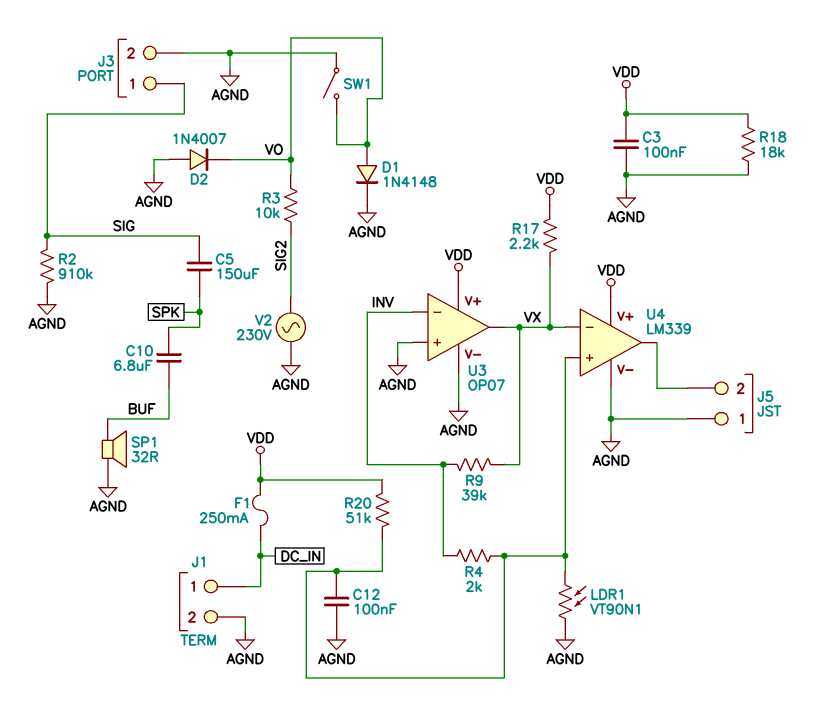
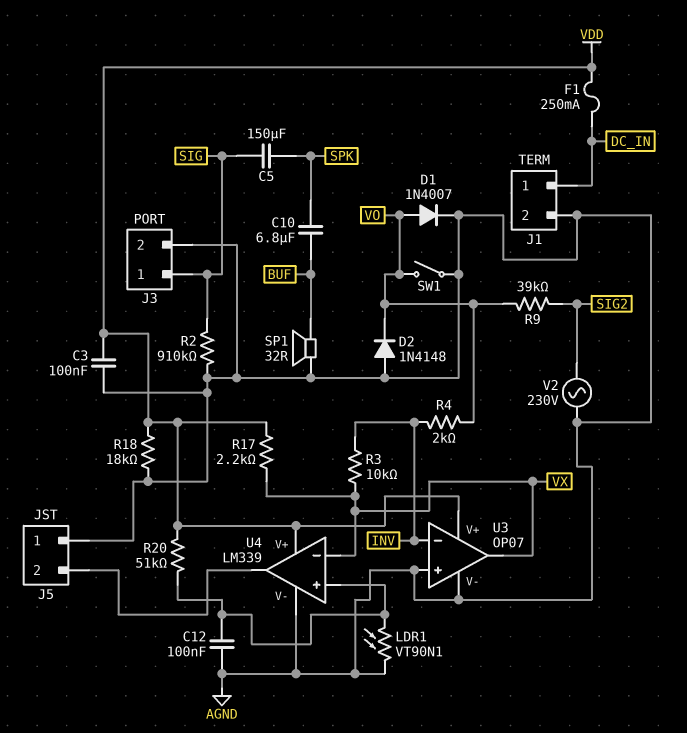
D1: diode 1N4148 (A VO, K AGND) -> diode 1N4007 (A VO, K AGND)
D2: diode 1N4007 (A AGND, K VO) -> diode 1N4148 (A AGND, K VO)
R3: 10k (SIG2, VO) -> 10k (INV, VX)
R4: 2k (INV, U4/in+) -> 2k (INV, VO)
R9: 39k (INV, VX) -> 39k (SIG2, VO)

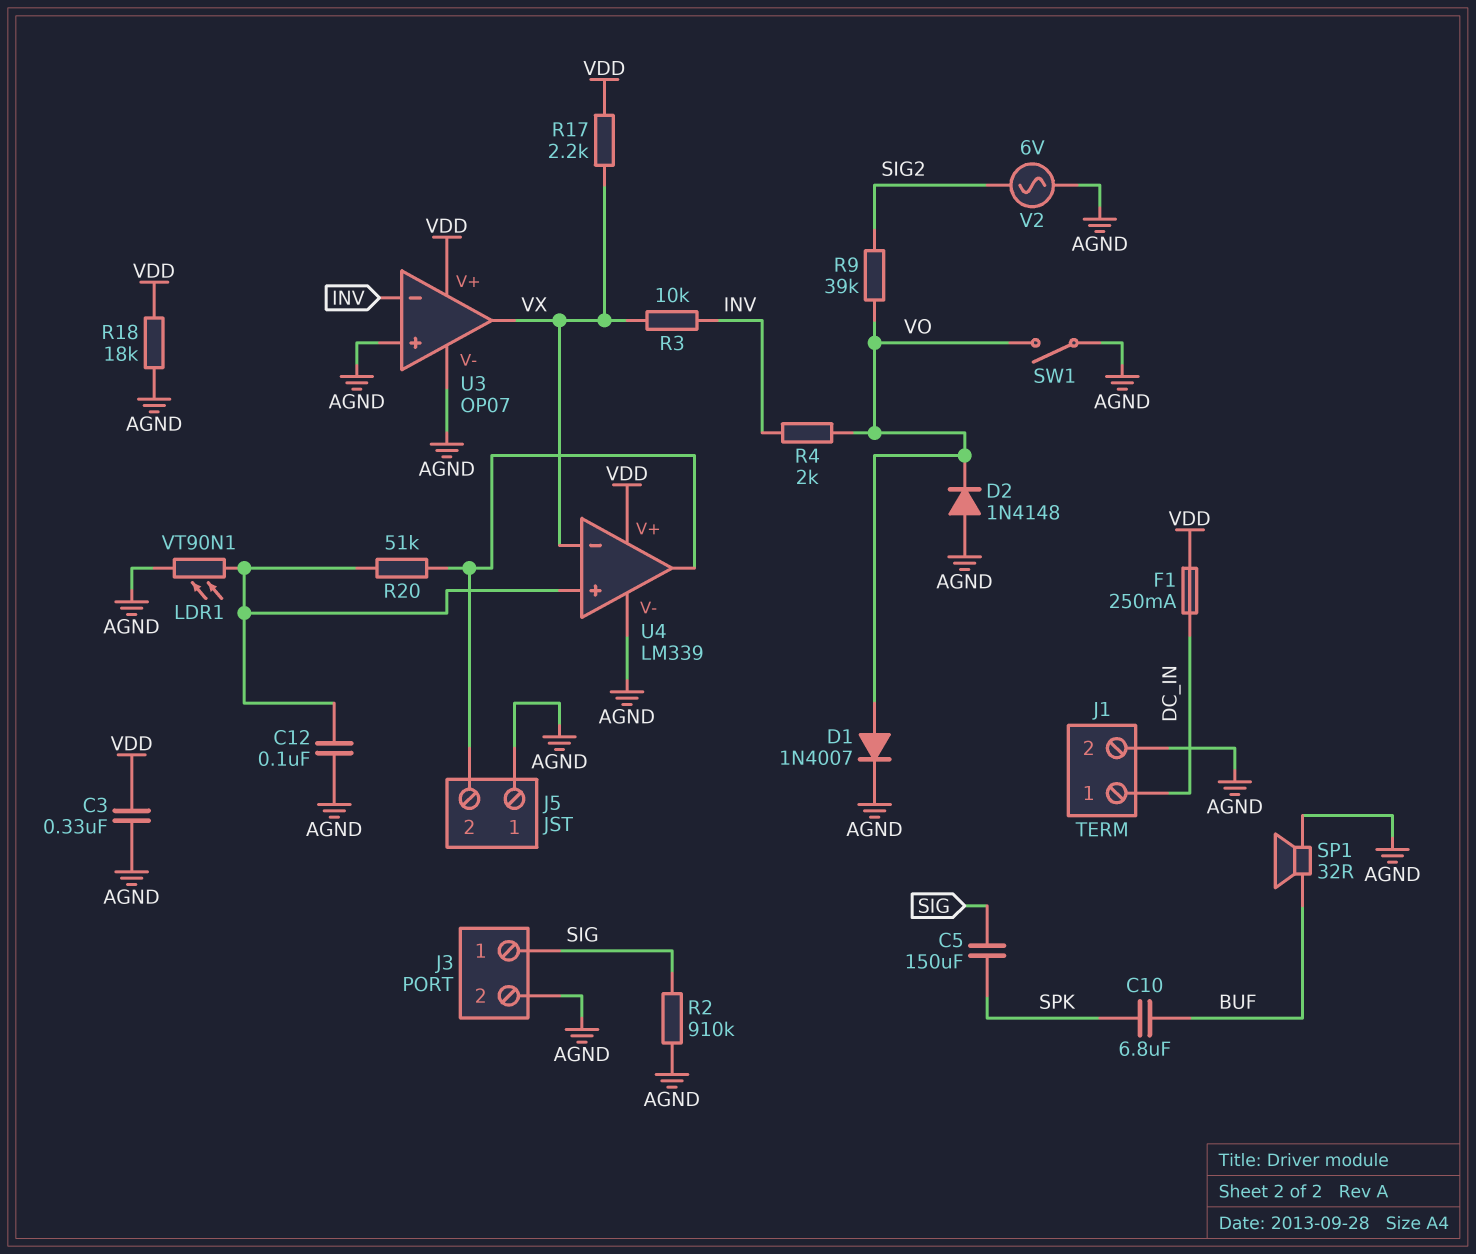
C3: 100nF (AGND, VDD) -> 330nF (AGND, VDD)
R20: 51k (U4/in+, VDD) -> 51k (J5/2, U4/in+)
V2: AC 230V (AGND, SIG2) -> AC 6V (AGND, SIG2)

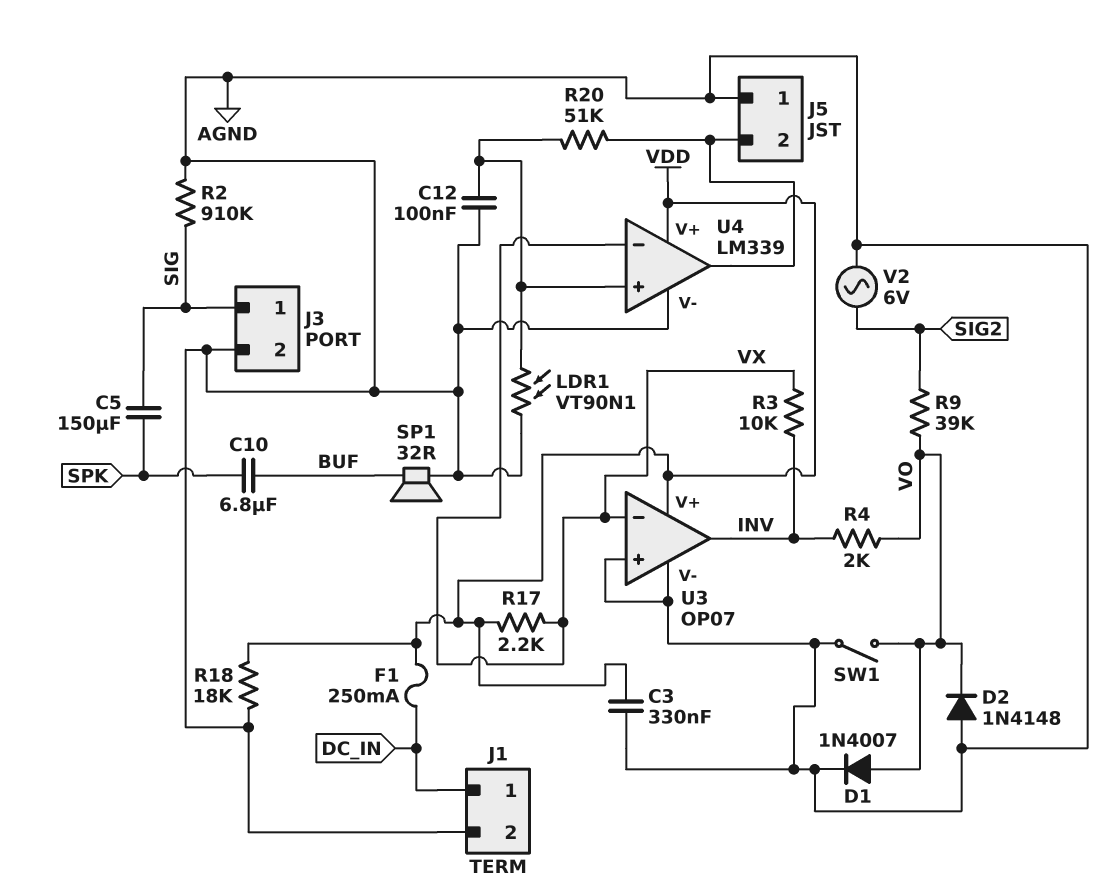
U3 pin in-: INV -> VX
U3 pin out: VX -> INV

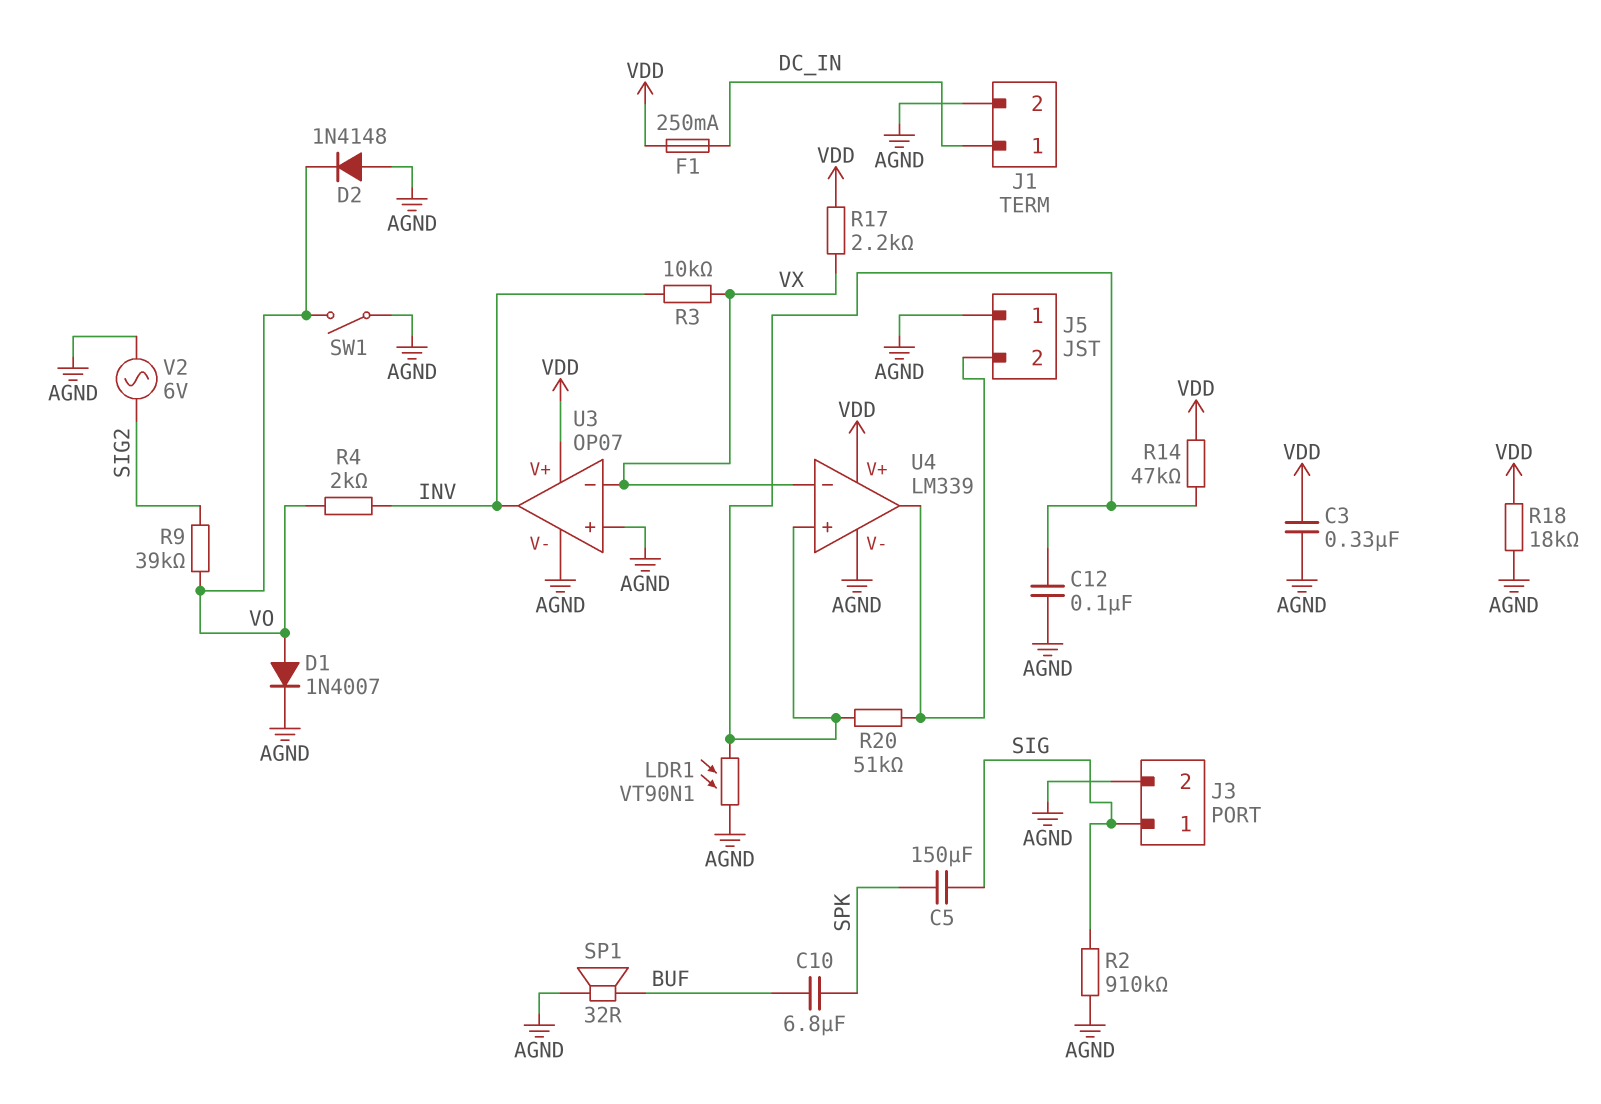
R14: none -> 47k (U4/in+, VDD)

